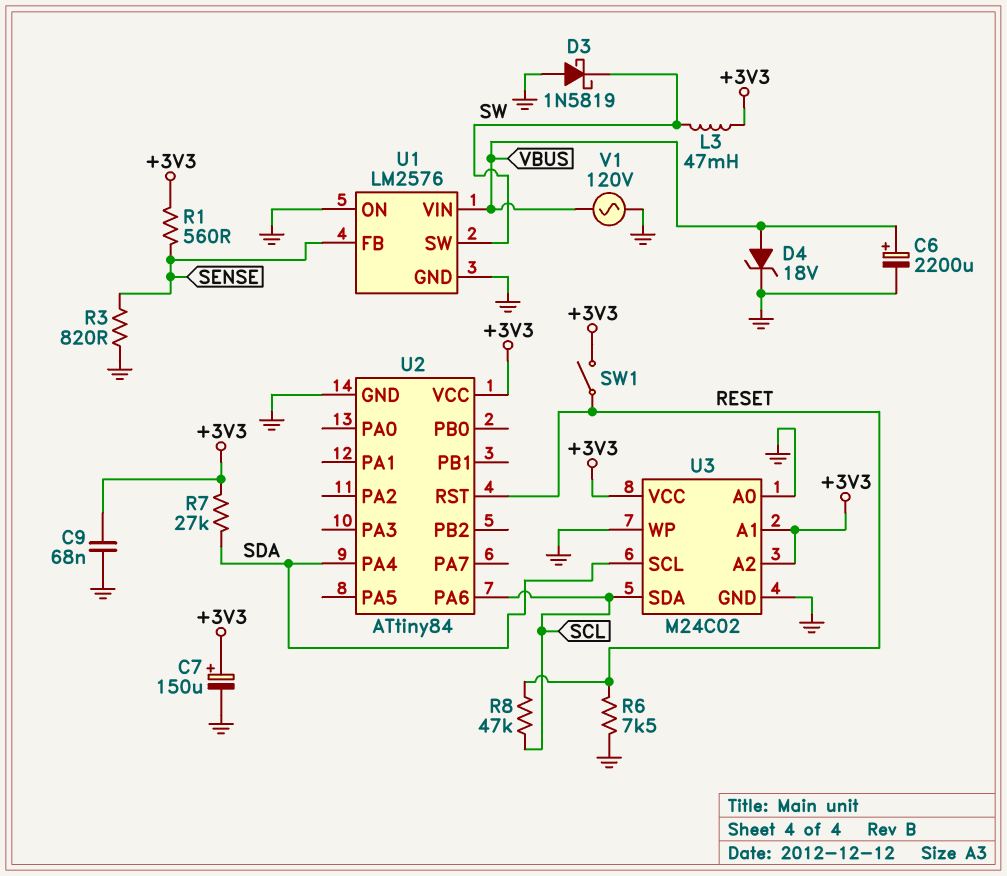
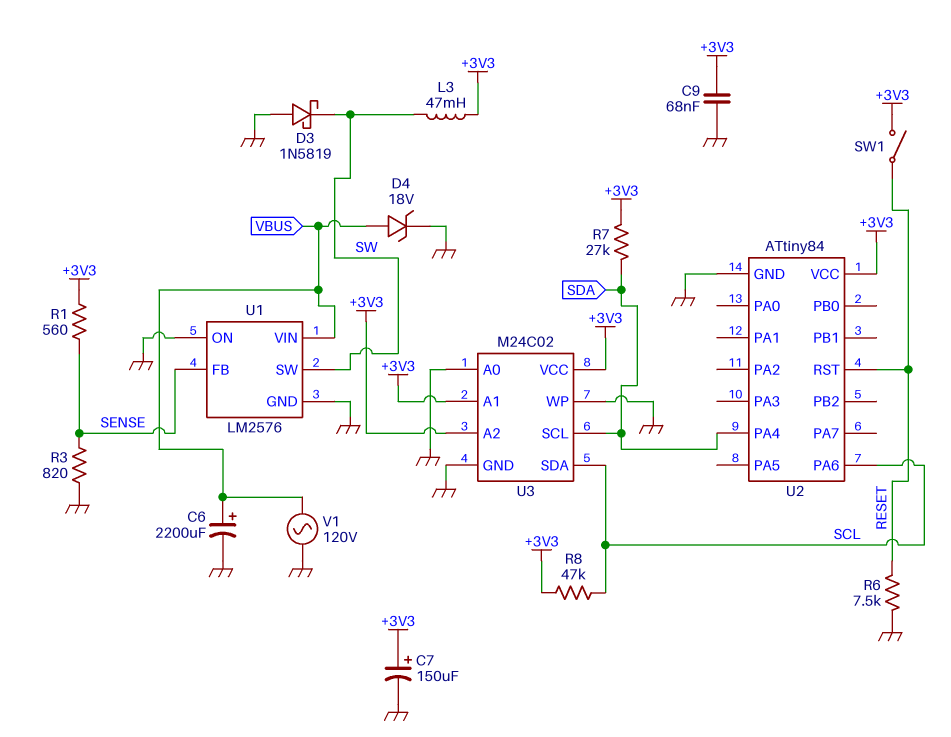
R8: 47k (RESET, SCL) -> 47k (+3V3, SCL)

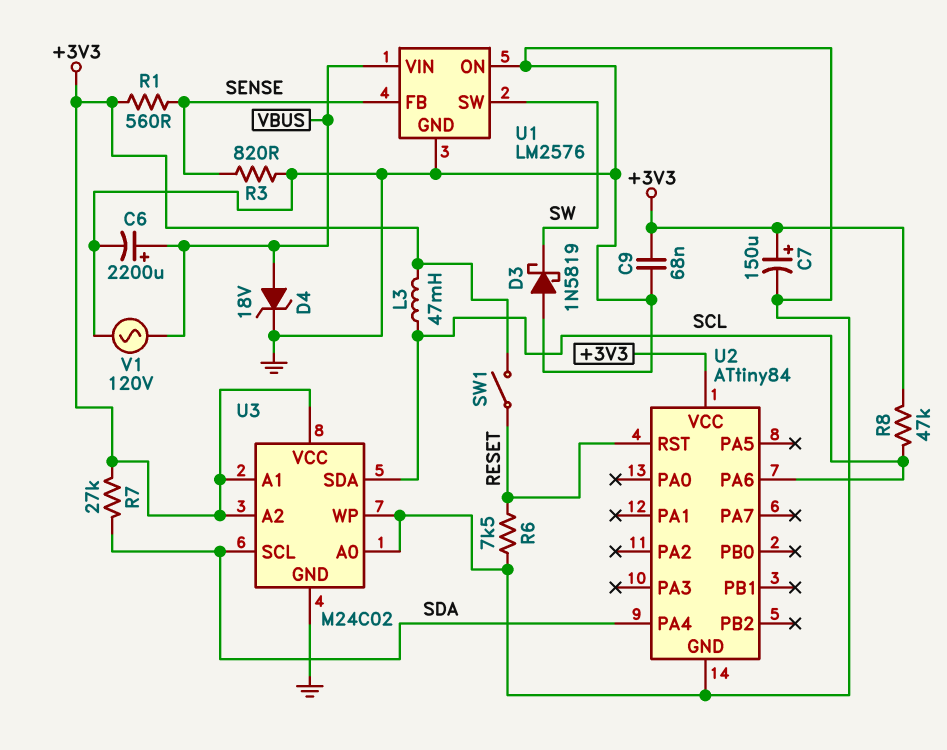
L3: 47mH (+3V3, SW) -> 47mH (+3V3, SCL)

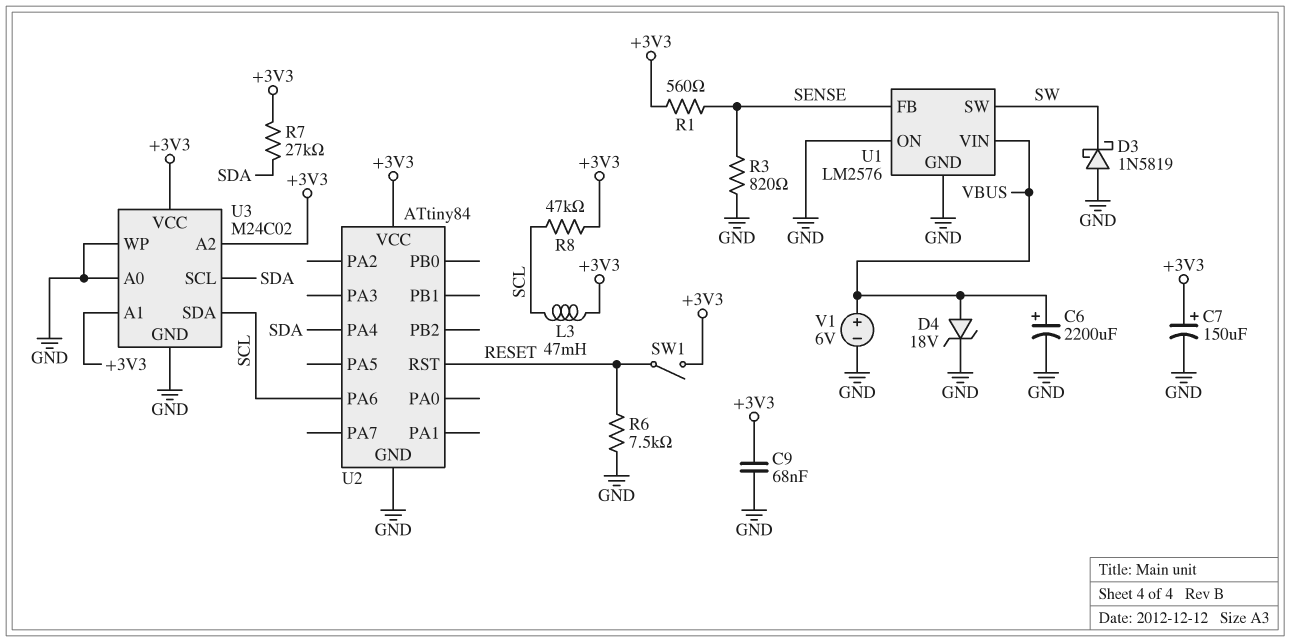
V1: AC 120V (GND, VBUS) -> 6V (plus VBUS, minus GND)

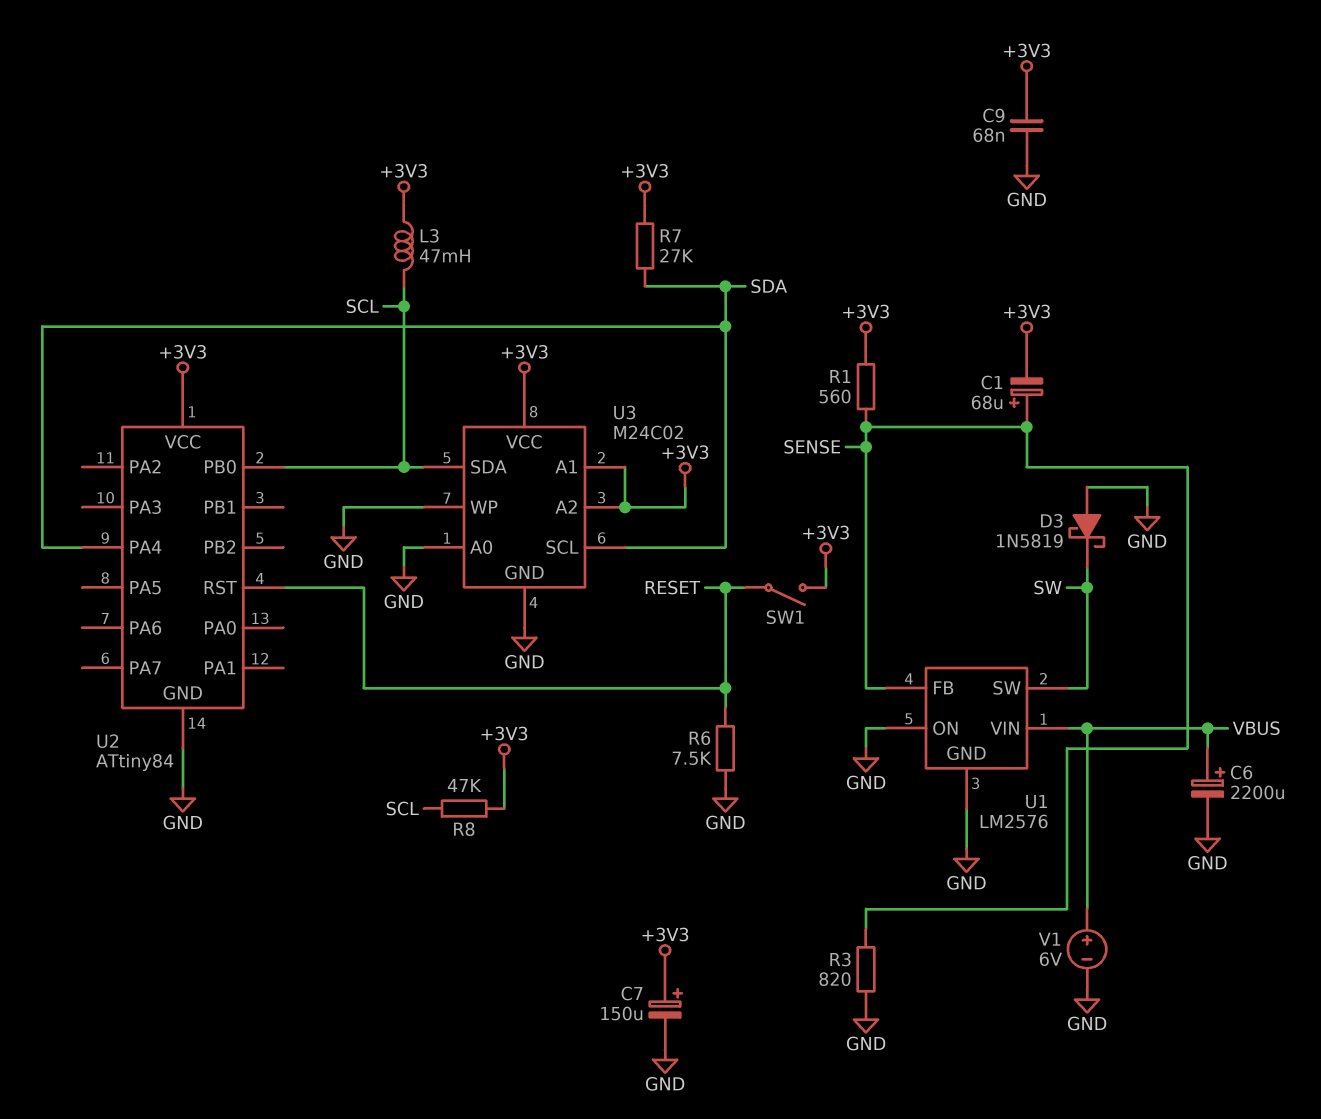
C1: none -> 68uF (plus SENSE, minus +3V3)
D4: zener 18V (A VBUS, K GND) -> none
U2 pin PA6: SCL -> none
U2 pin PB0: none -> SCL

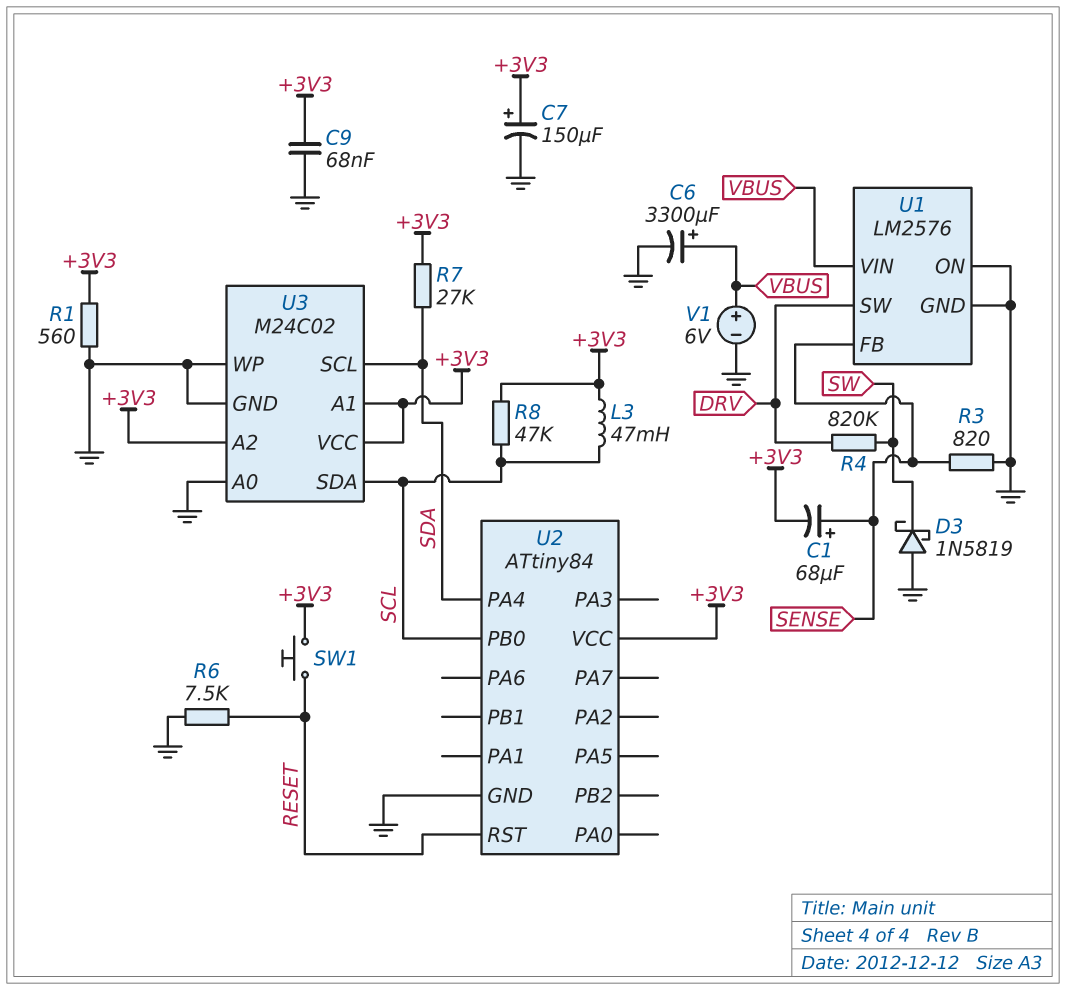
C6: 2200uF (plus VBUS, minus GND) -> 3300uF (plus VBUS, minus GND)
R1: 560 (+3V3, SENSE) -> 560 (+3V3, GND)
R4: none -> 820k (DRV, SW)
SW1: switch (+3V3, RESET) -> button (+3V3, RESET)
U1 pin SW: SW -> DRV

